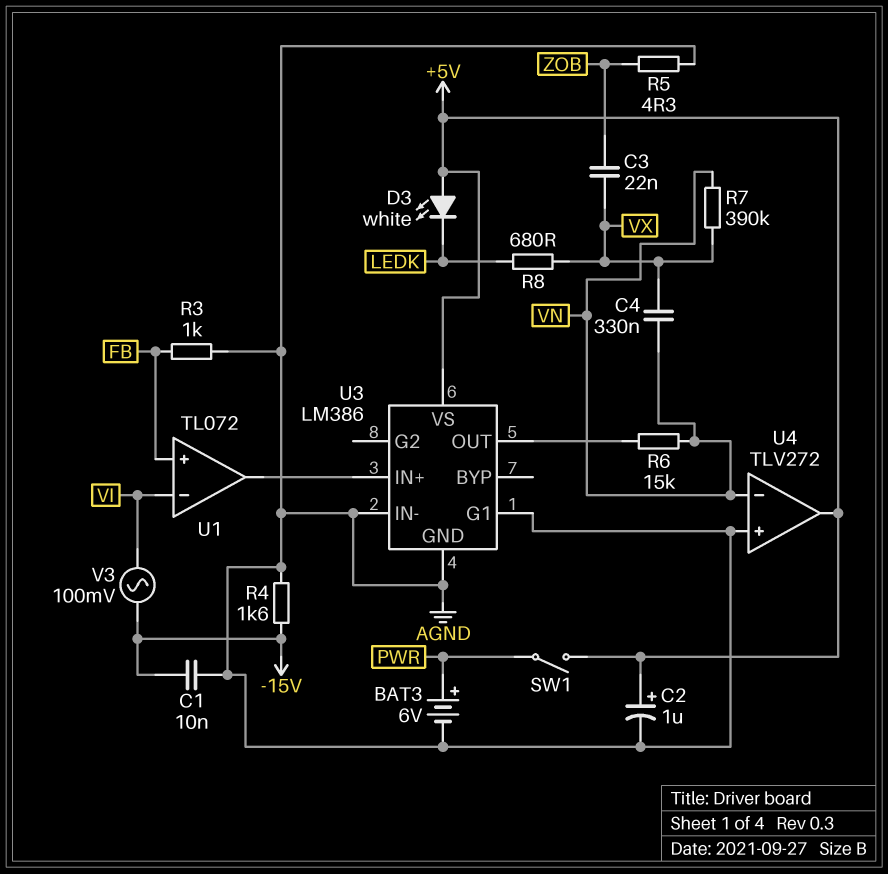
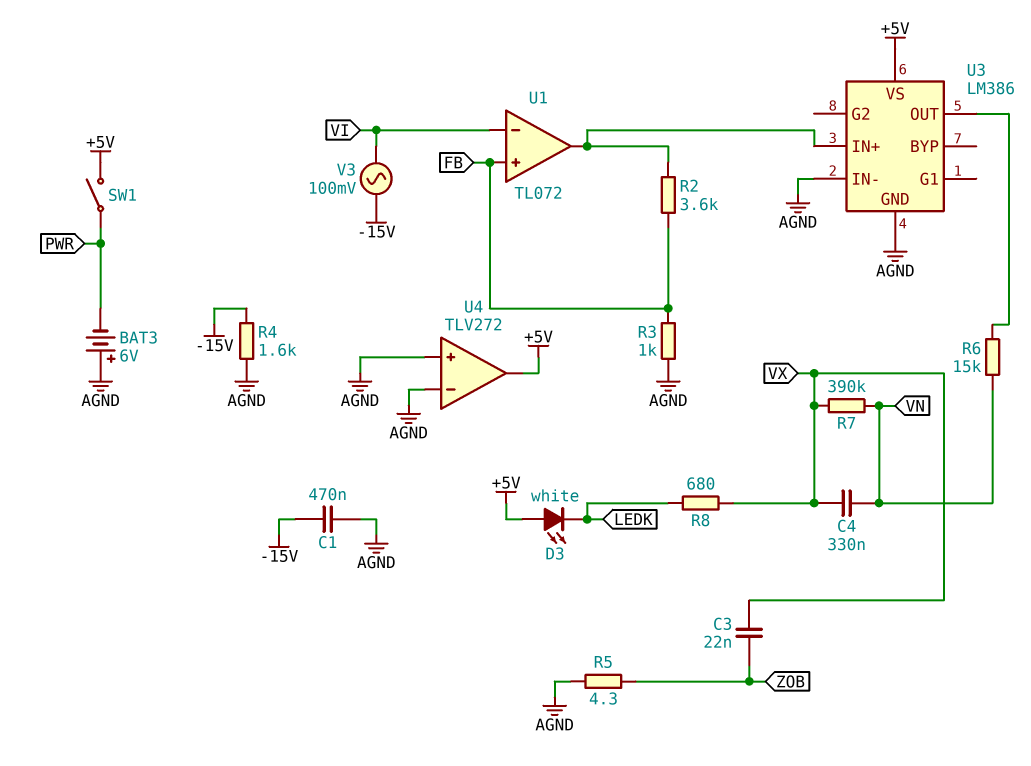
BAT3: 6V (plus PWR, minus AGND) -> 6V (plus AGND, minus PWR)
C1: 10nF (-15V, AGND) -> 470nF (-15V, AGND)
C2: 1uF (plus +5V, minus AGND) -> none
R2: none -> 3.6k (FB, U1/out)
U3 pin G1: AGND -> none
U4 pin in-: VN -> AGND

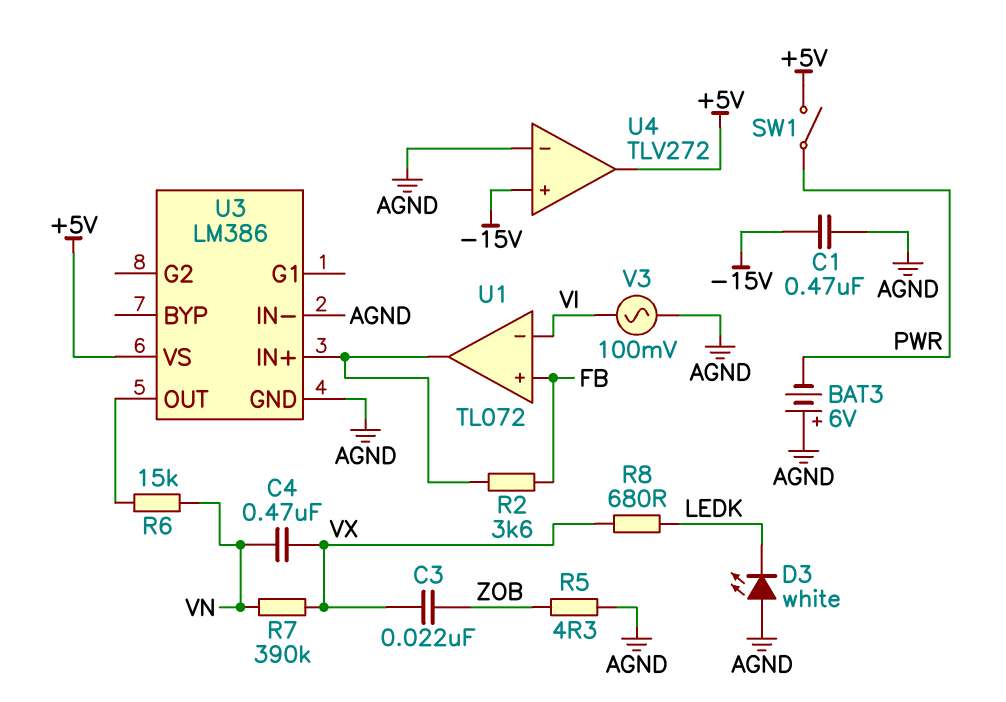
C4: 330nF (VN, VX) -> 470nF (VN, VX)
D3: LED white (A +5V, K LEDK) -> LED white (A AGND, K LEDK)
R3: 1k (AGND, FB) -> none
R4: 1.6k (-15V, AGND) -> none
U4 pin in+: AGND -> -15V
V3: AC 100mV (-15V, VI) -> AC 100mV (AGND, VI)

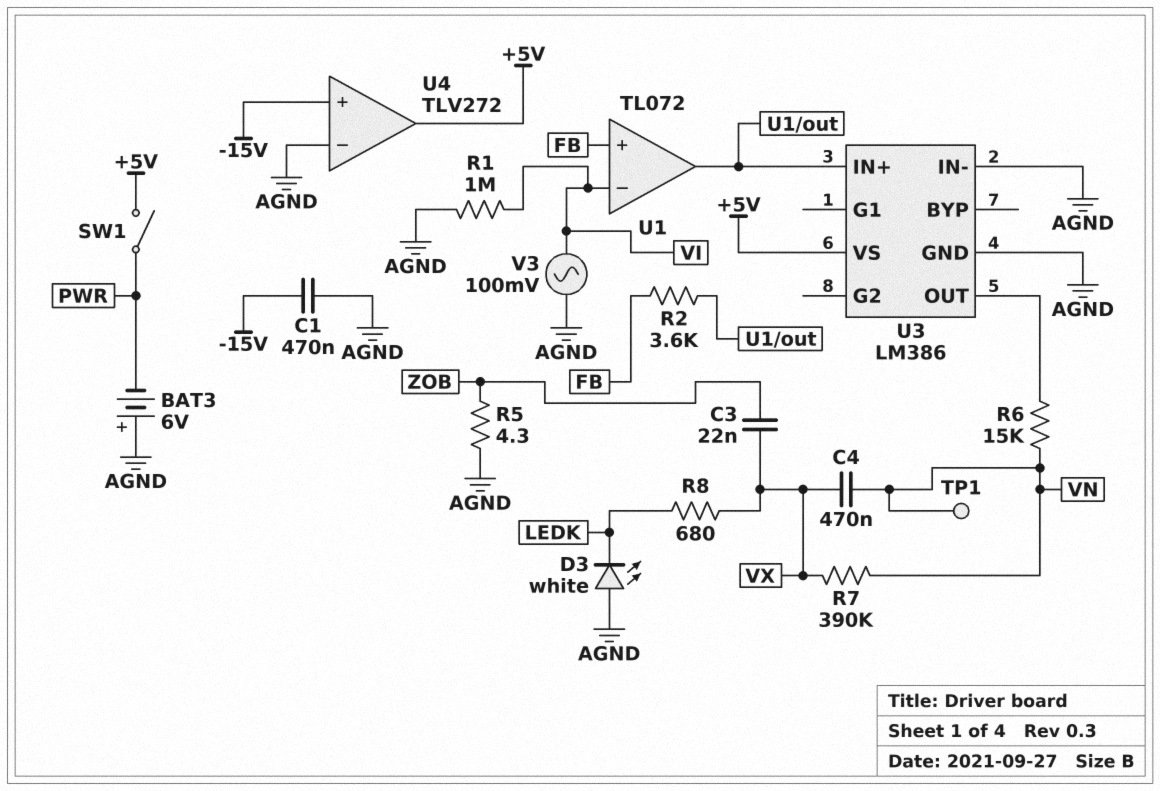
R1: none -> 1M (AGND, VI)
TP1: none -> test point (VN)

